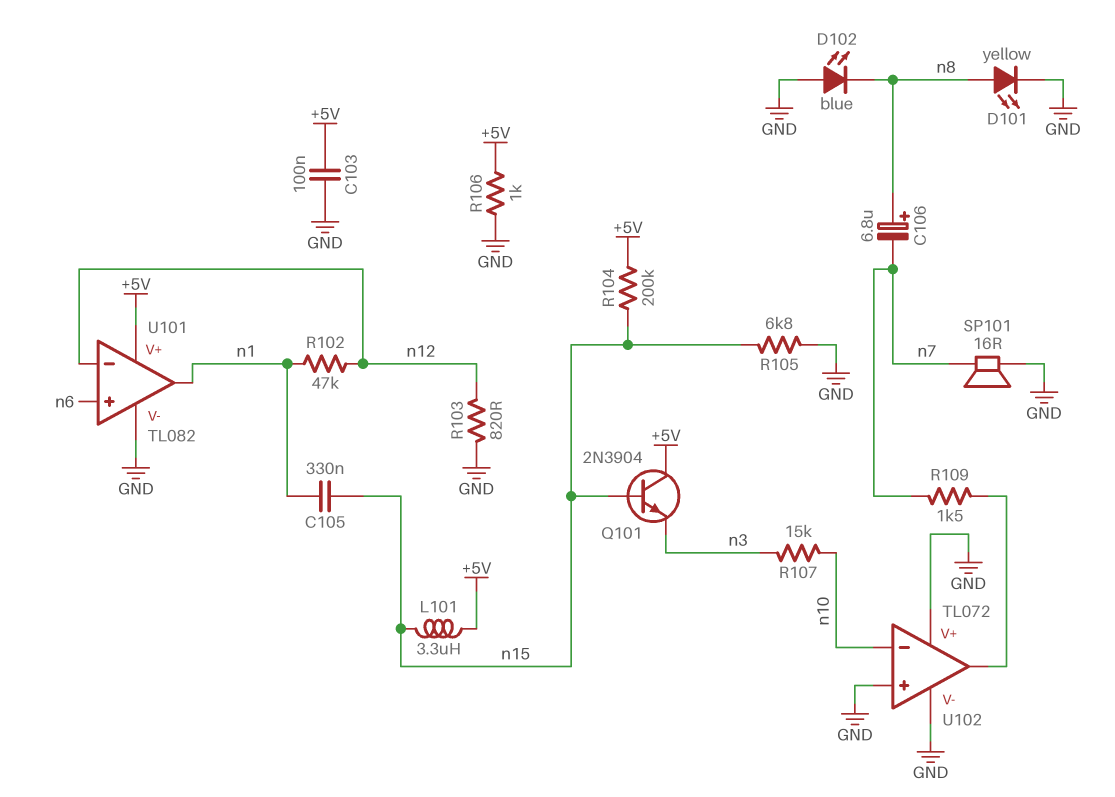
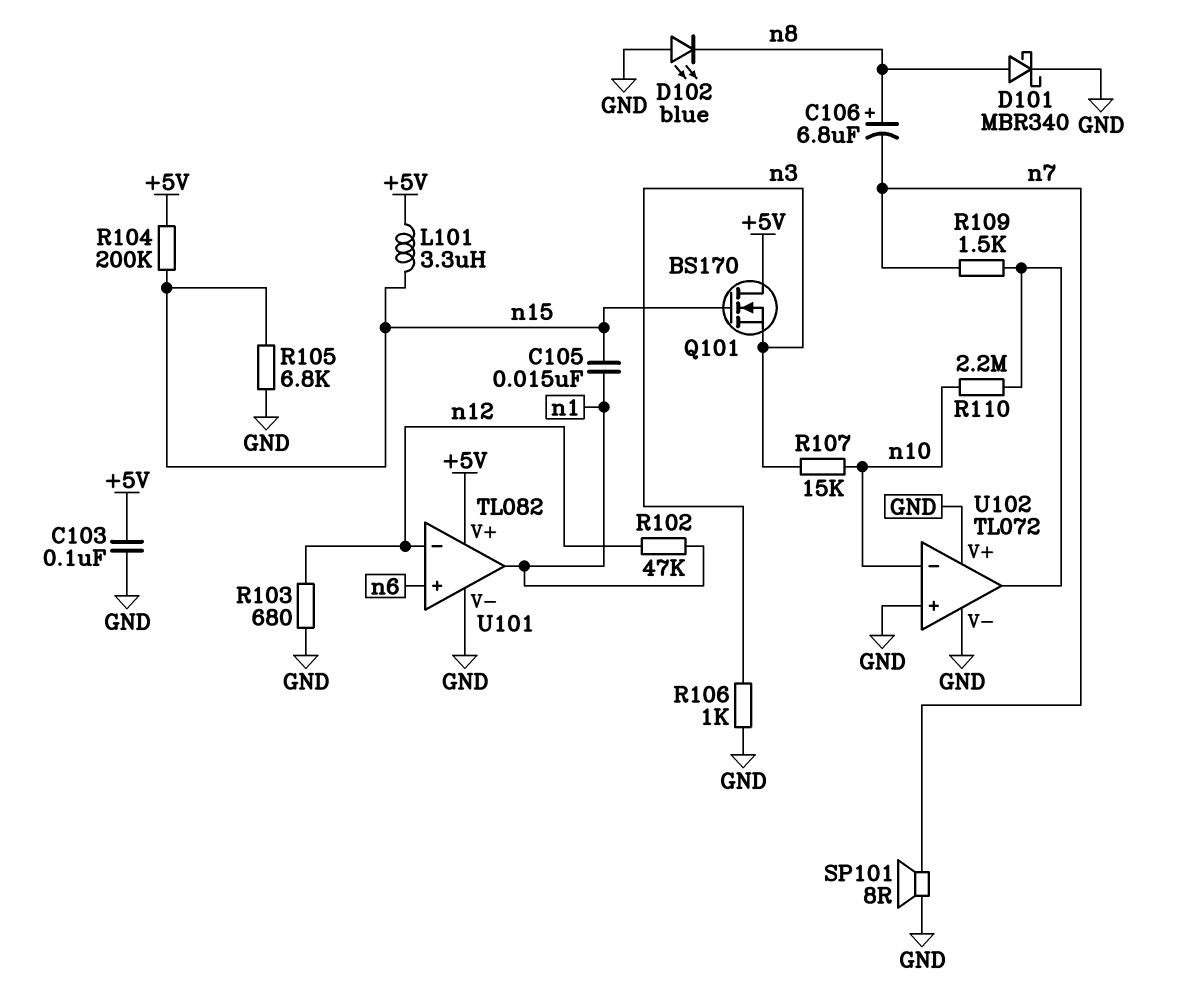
C105: 330nF (n1, n15) -> 15nF (n1, n15)
D101: LED yellow (A n8, K GND) -> schottky MBR340 (A n8, K GND)
Q101: NPN 2N3904 (B n15, C +5V, E n3) -> NMOS BS170 (G n15, D +5V, S n3)
R103: 820 (GND, n12) -> 680 (GND, n12)
R106: 1k (+5V, GND) -> 1k (GND, n3)
R110: none -> 2.2M (U102/out, n10)
SP101: speaker 16R (GND, n7) -> speaker 8R (GND, n7)

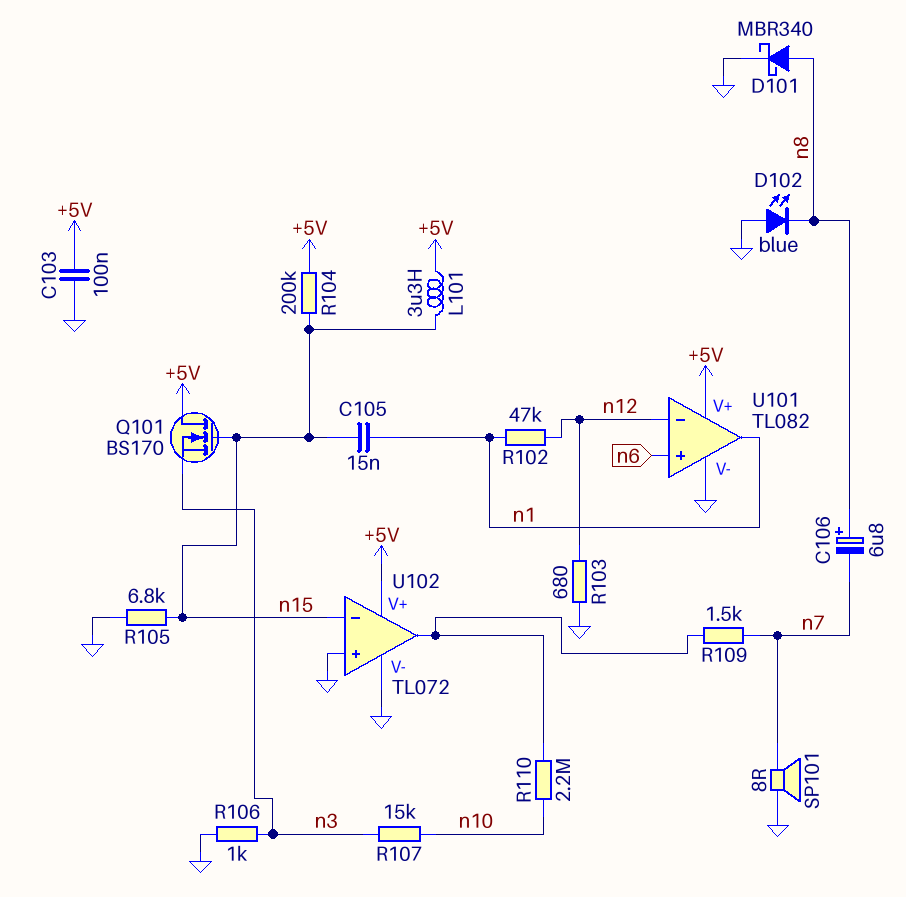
U102 pin V+: GND -> +5V
U102 pin in-: n10 -> n15

